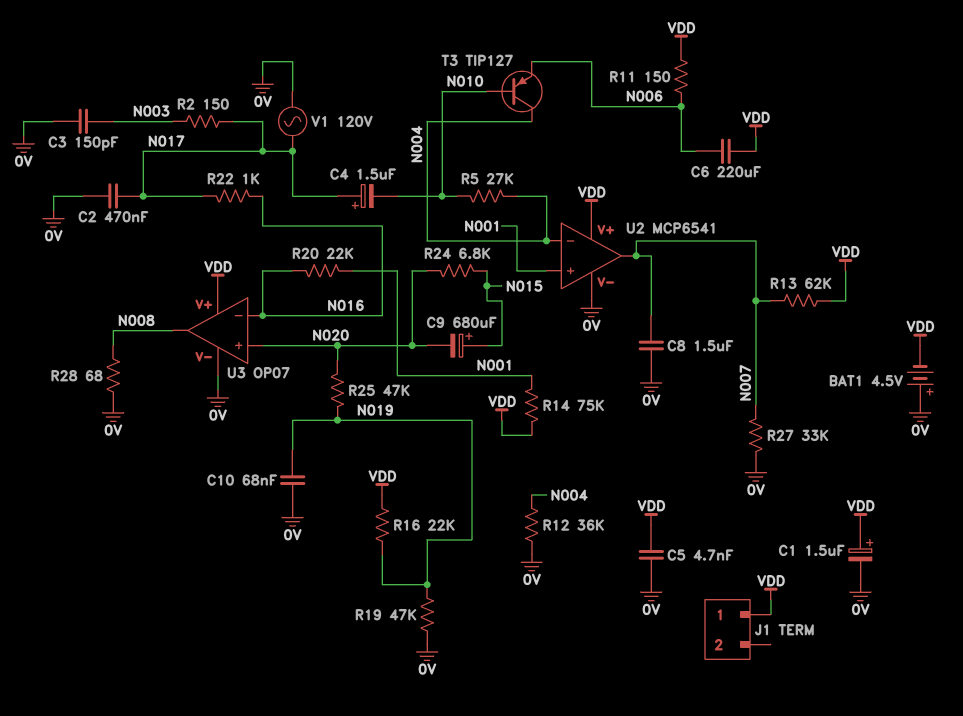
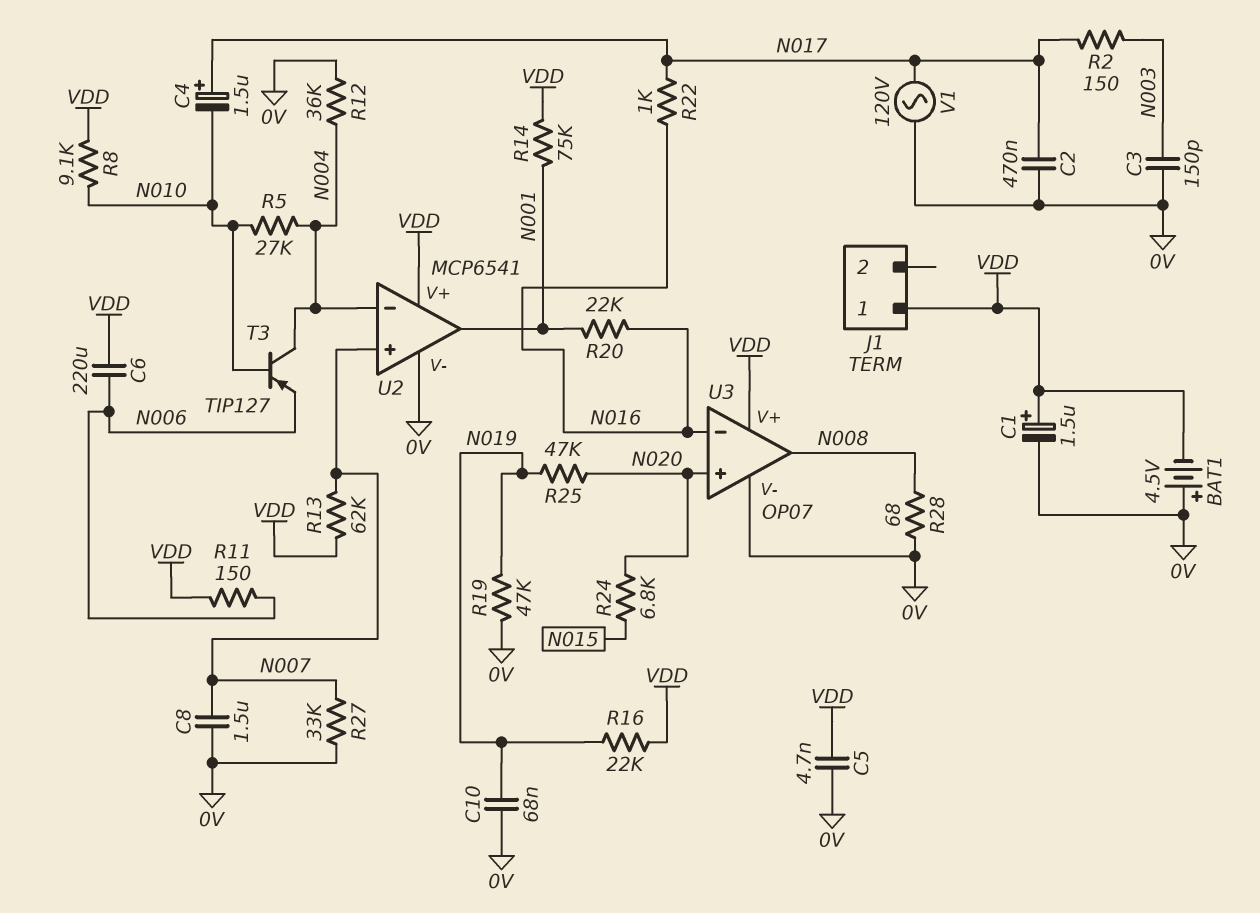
C9: 680uF (plus N015, minus N020) -> none
R8: none -> 9.1k (N010, VDD)
U2 pin in+: N001 -> N007
U2 pin out: N007 -> N001

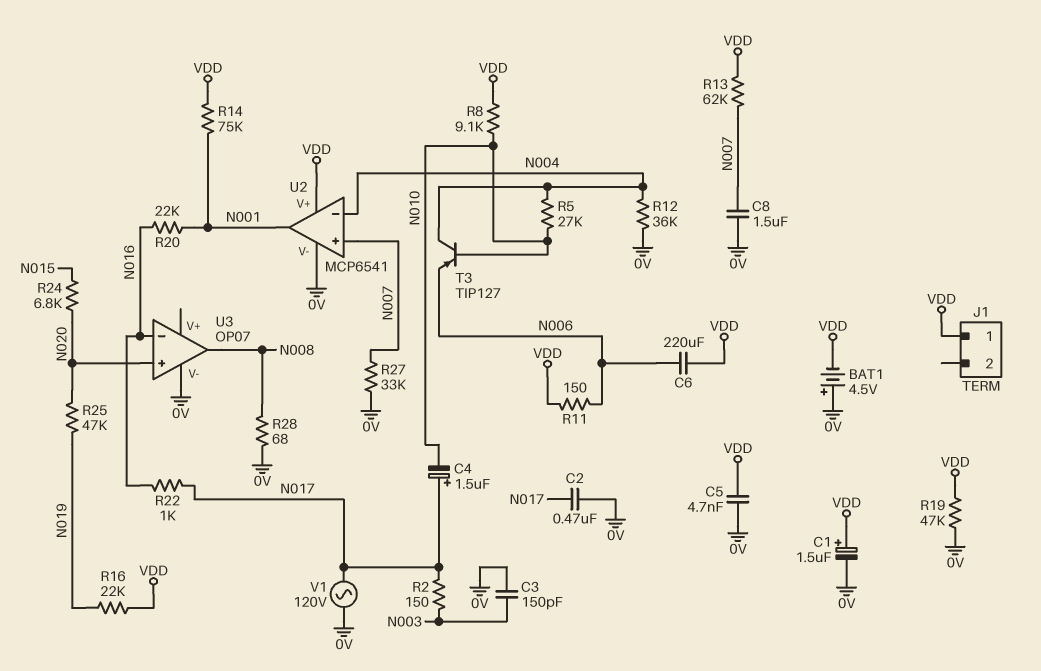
C10: 68nF (0V, N019) -> none
R19: 47k (0V, N019) -> 47k (0V, VDD)
U3 pin V+: VDD -> none

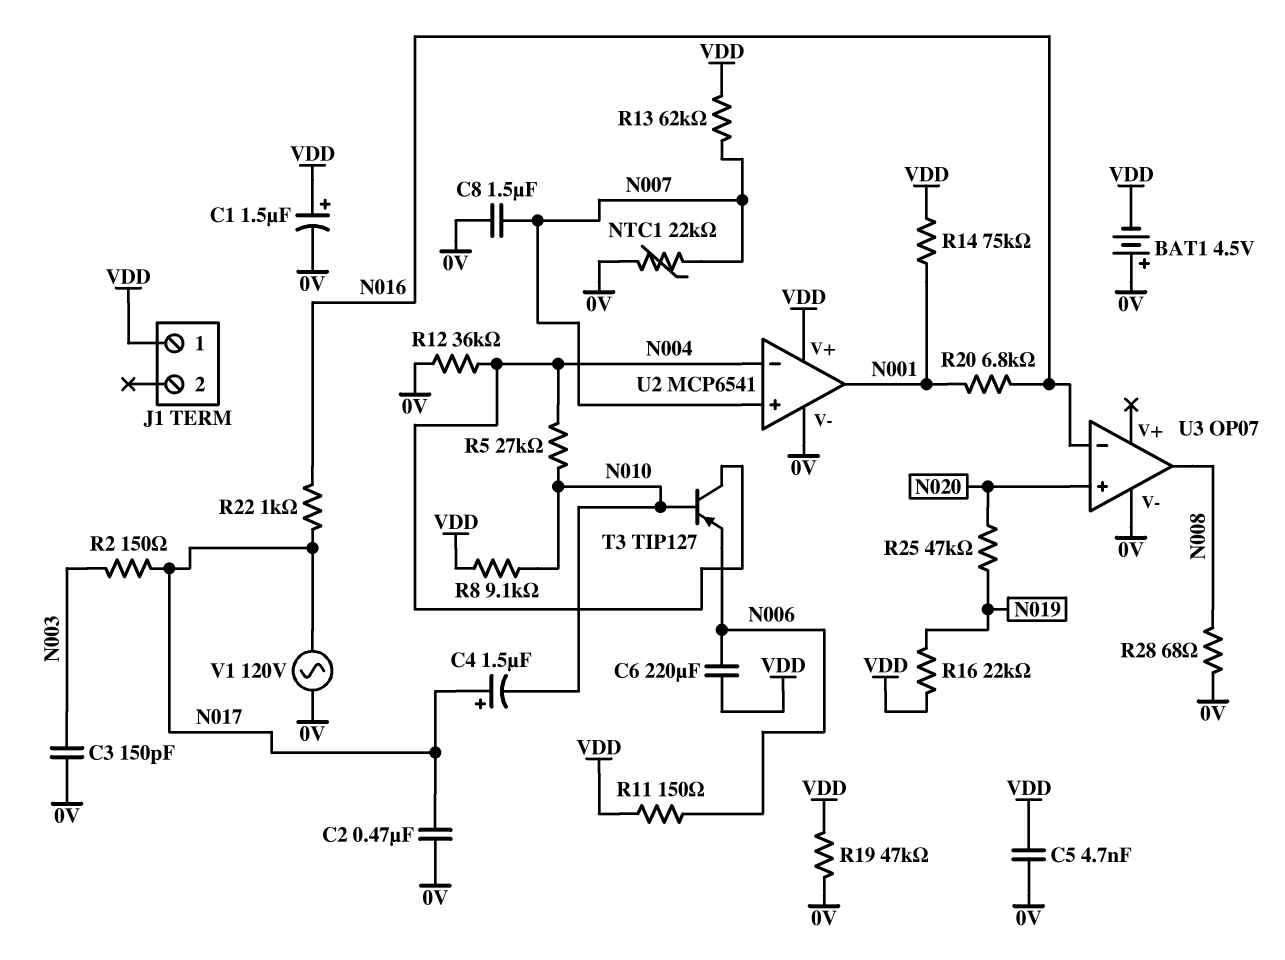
NTC1: none -> 22k (0V, N007)
R20: 22k (N001, N016) -> 6.8k (N001, N016)
R24: 6.8k (N015, N020) -> none
R27: 33k (0V, N007) -> none

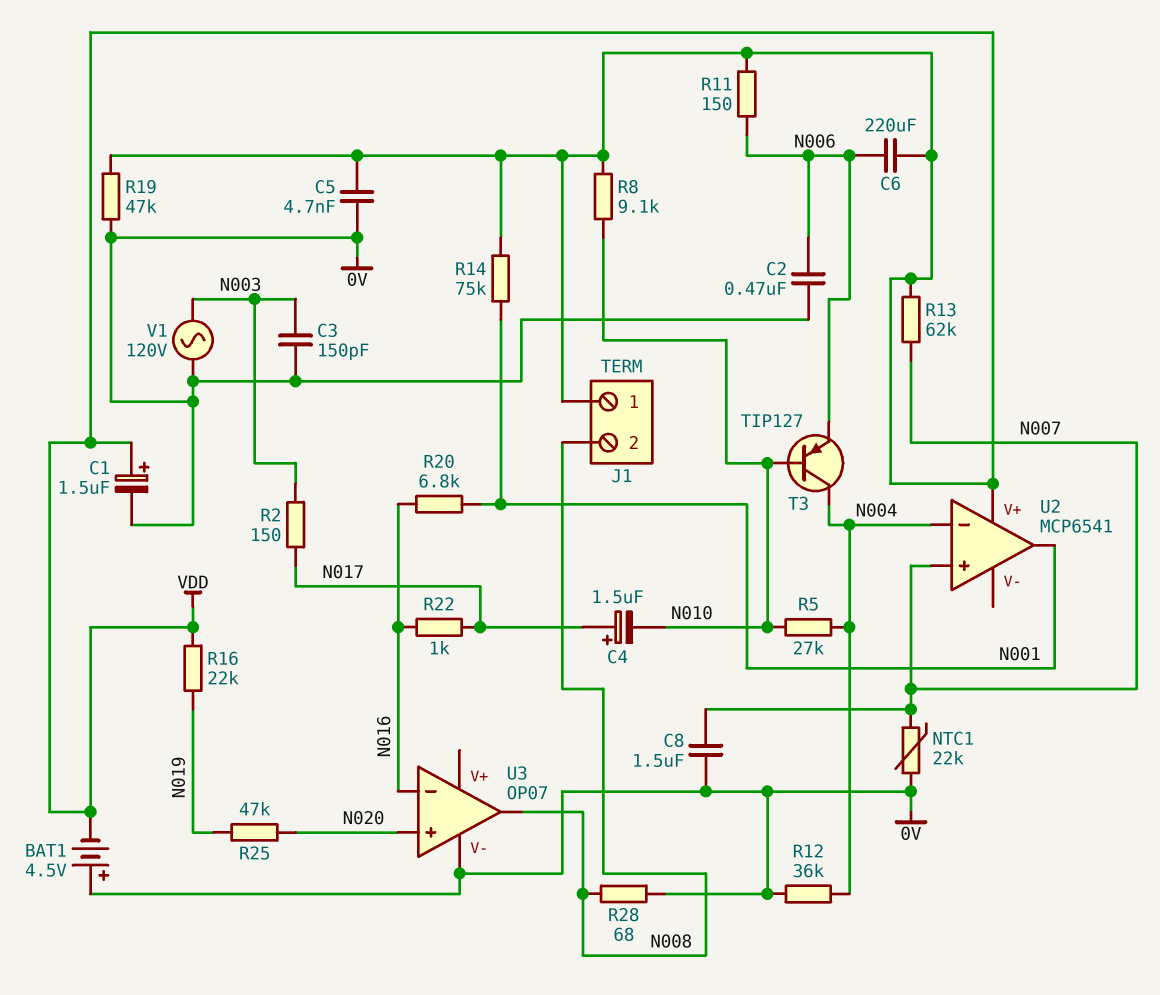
C2: 470nF (0V, N017) -> 470nF (0V, N006)
J1 pin 2: none -> N008
U2 pin V-: 0V -> none
V1: AC 120V (0V, N017) -> AC 120V (0V, N003)

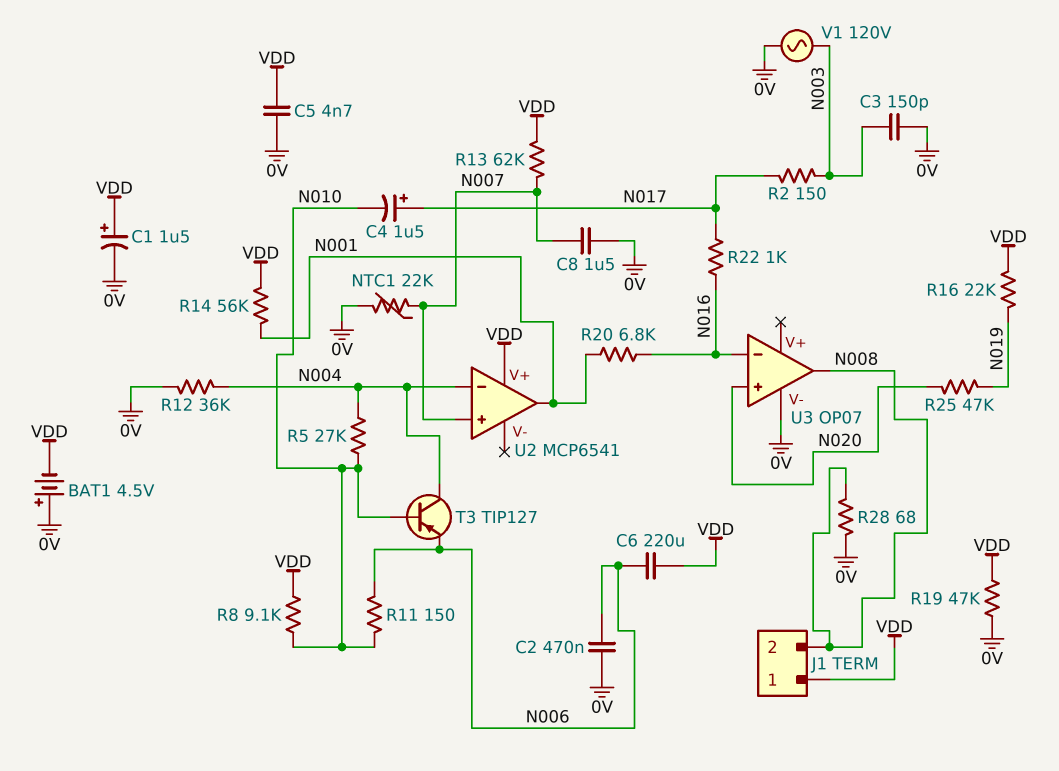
R11: 150 (N006, VDD) -> 150 (N006, N010)
R14: 75k (N001, VDD) -> 56k (N001, VDD)

